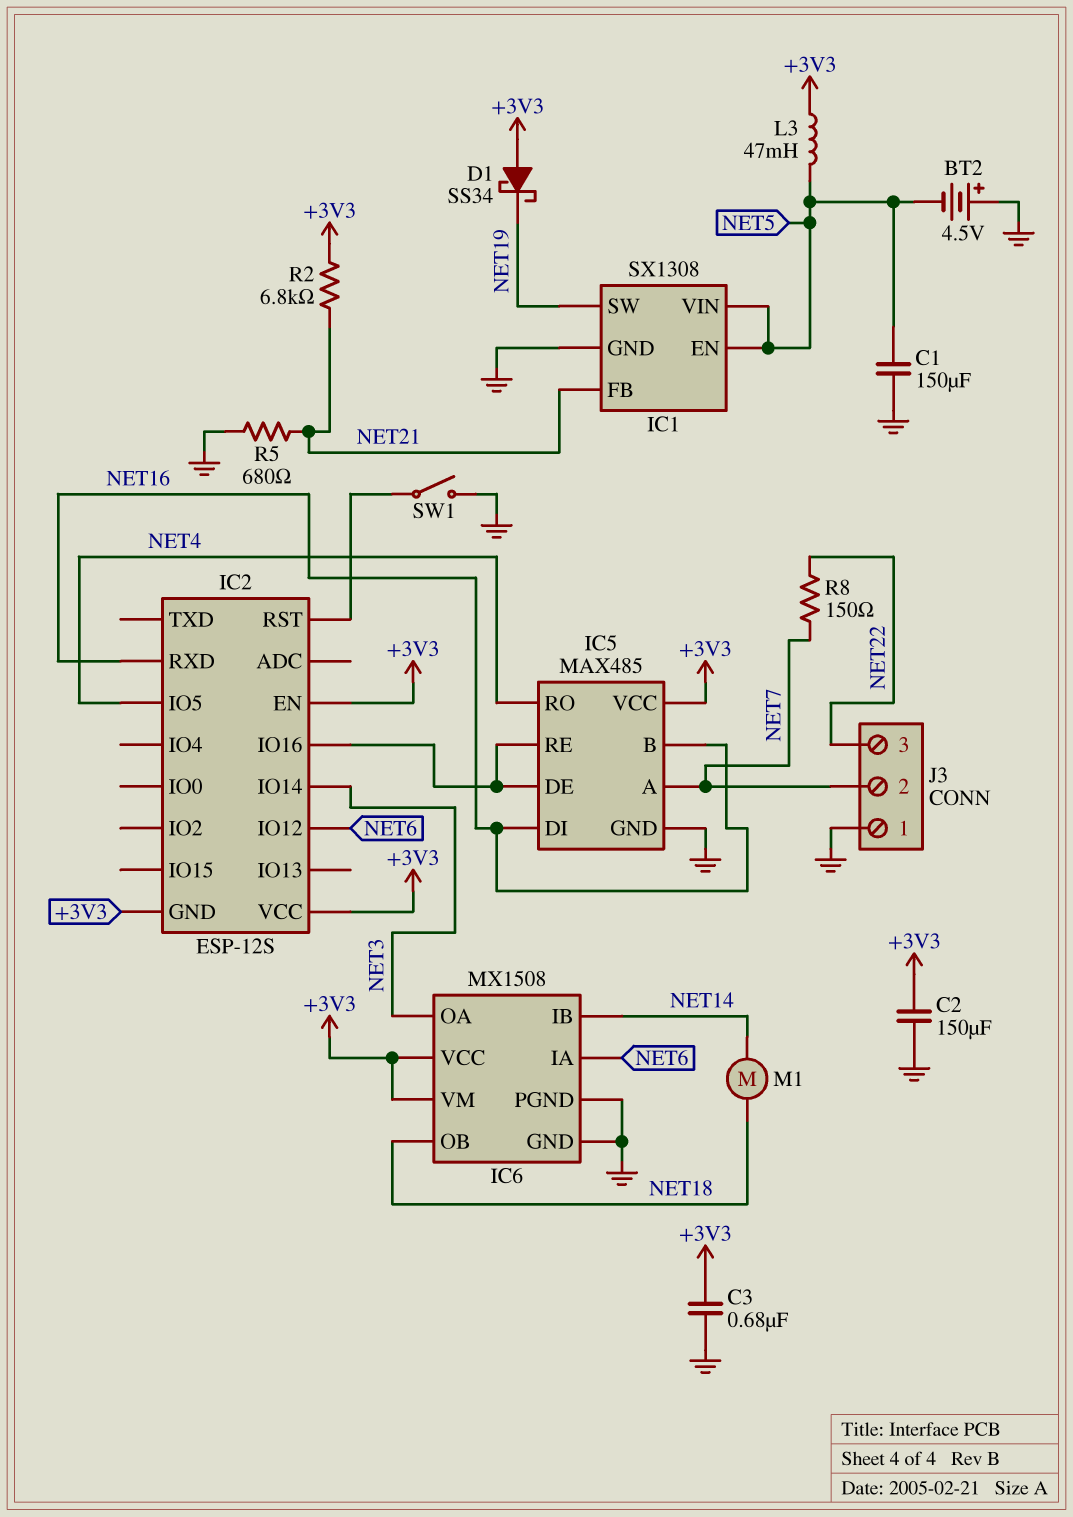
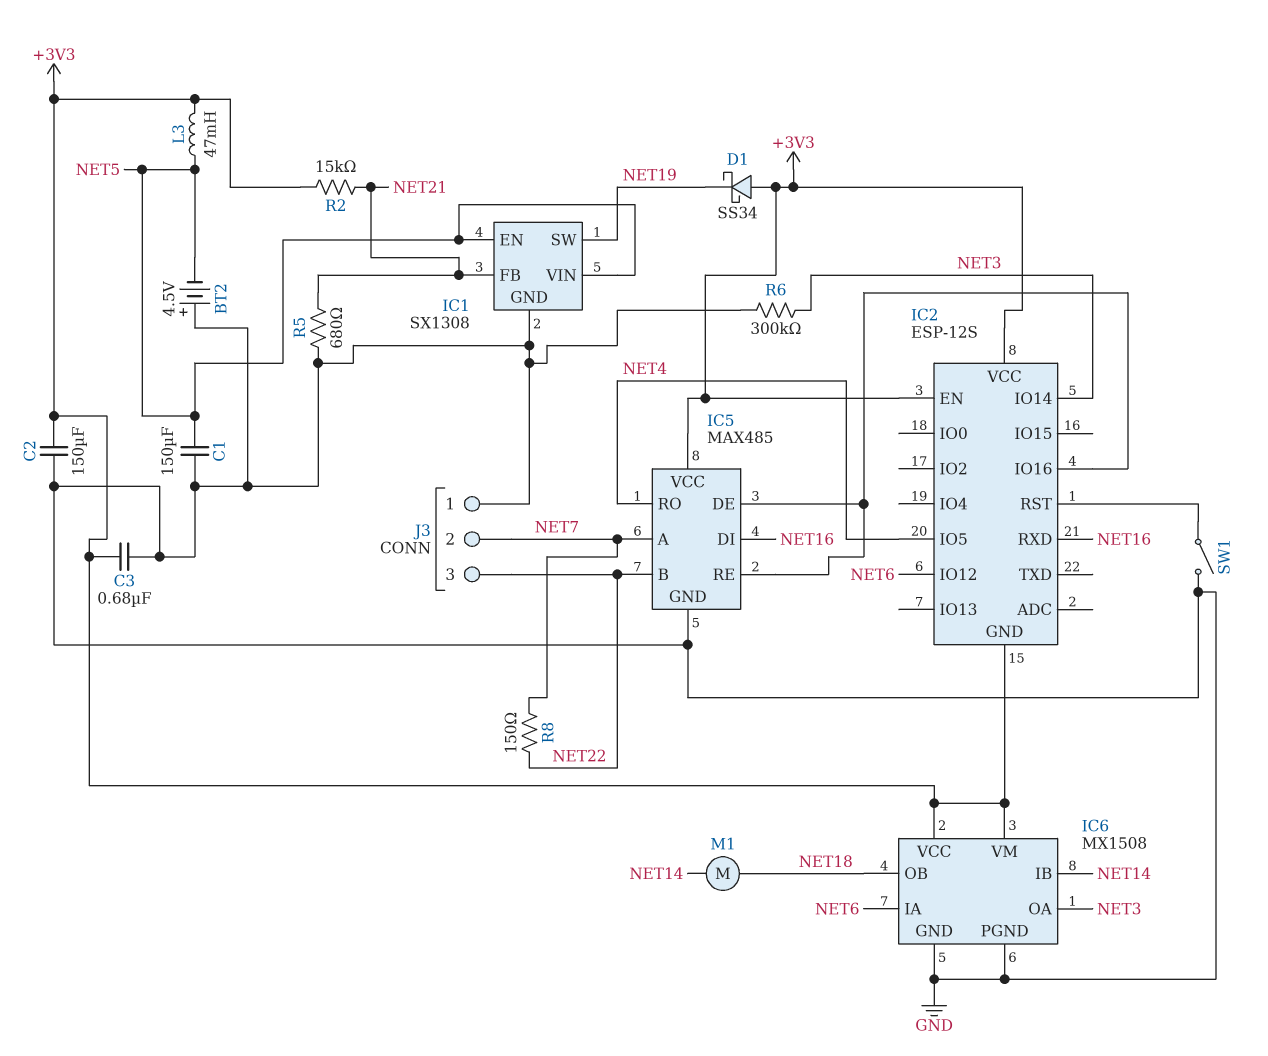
IC5 pin B: NET16 -> NET22
R2: 6.8k (+3V3, NET21) -> 15k (+3V3, NET21)
R6: none -> 300k (GND, NET3)

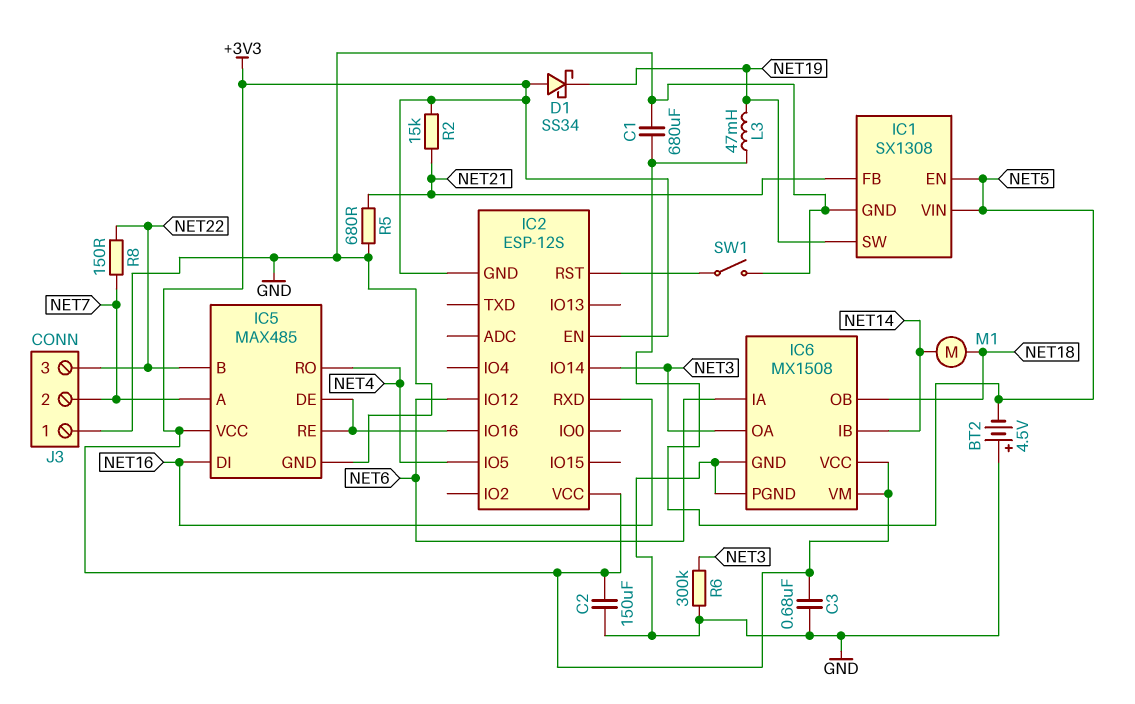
C1: 150uF (GND, NET5) -> 680uF (GND, NET5)
L3: 47mH (+3V3, NET5) -> 47mH (NET5, NET19)

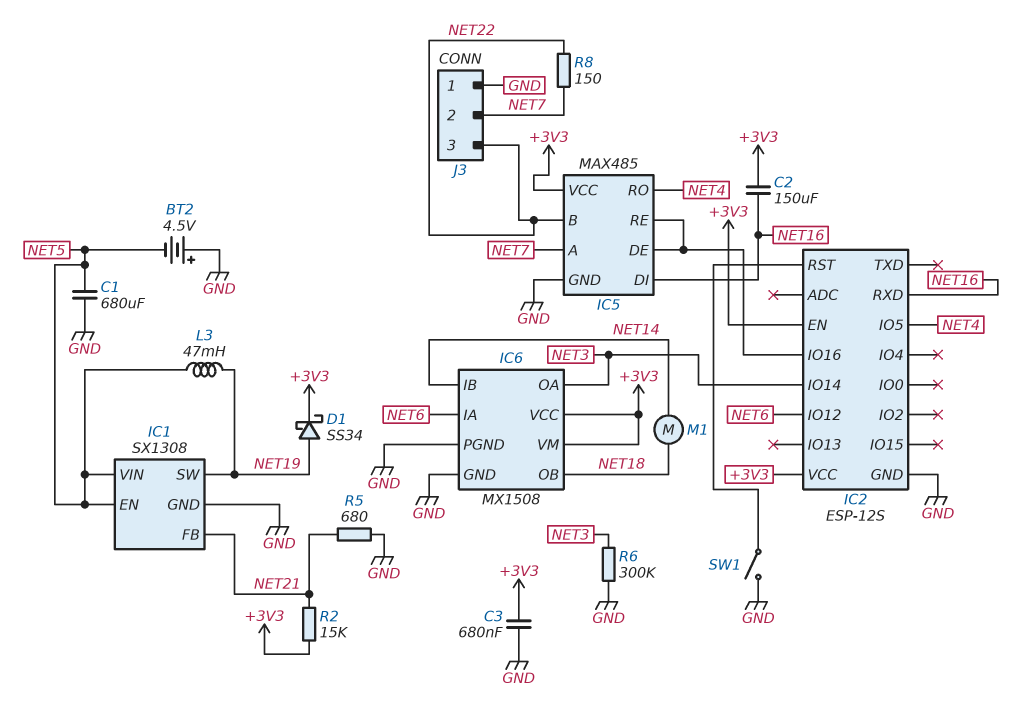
C2: 150uF (+3V3, GND) -> 150uF (+3V3, NET16)
D1: schottky SS34 (A +3V3, K NET19) -> schottky SS34 (A NET19, K +3V3)
IC2 pin GND: +3V3 -> GND

